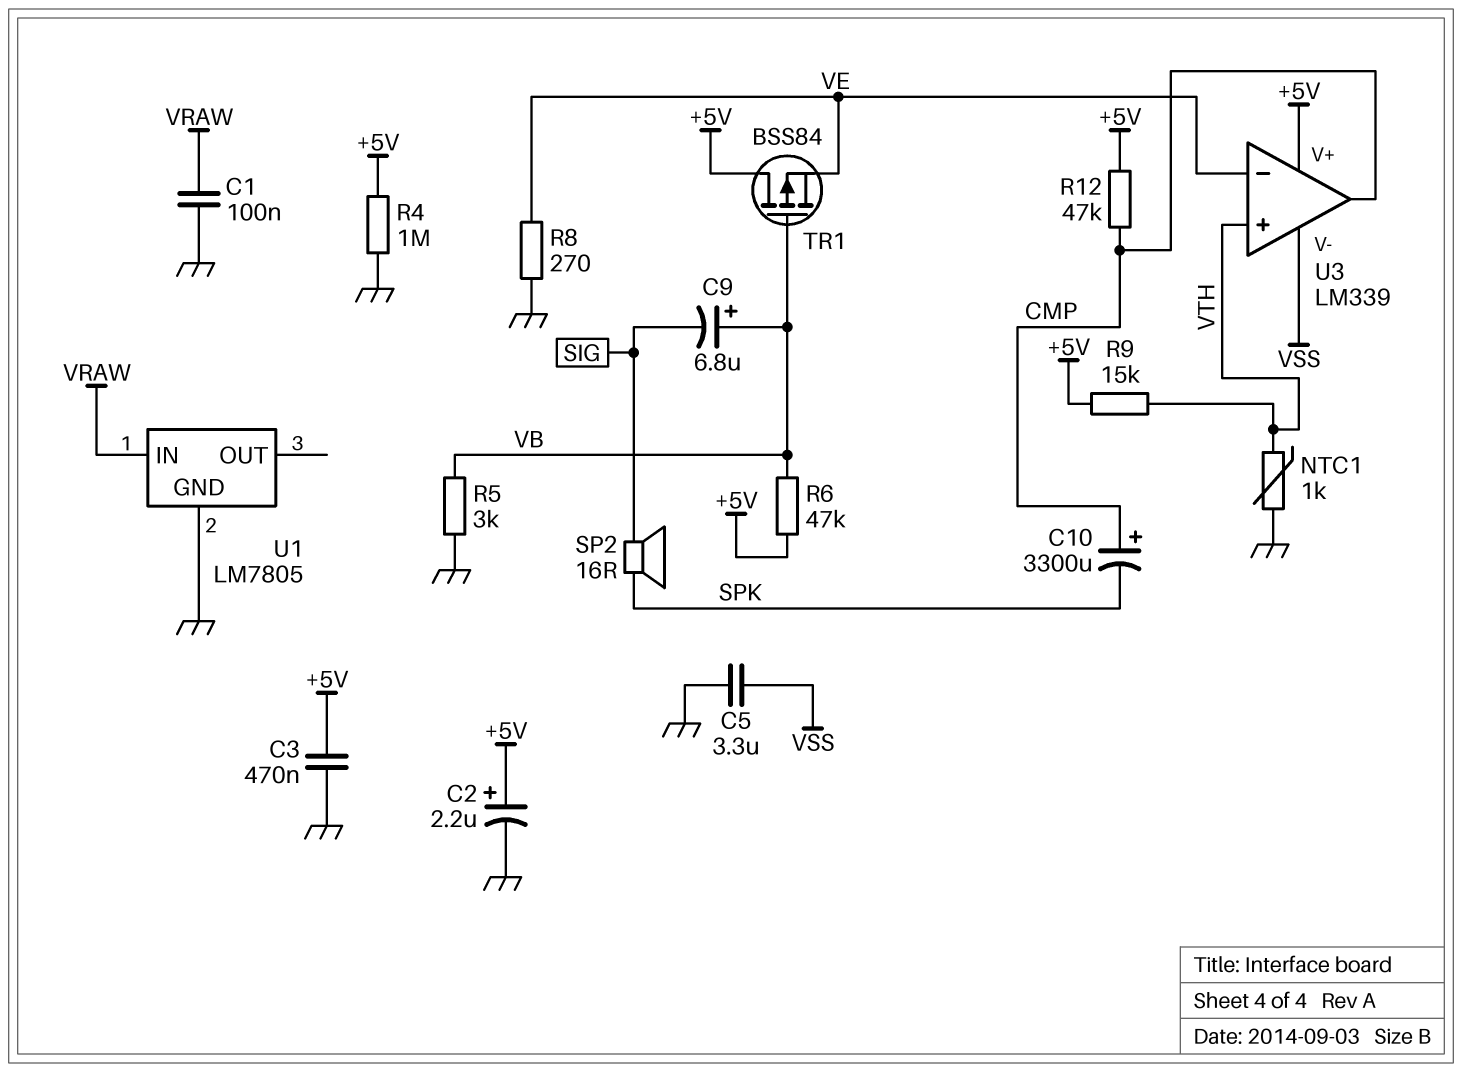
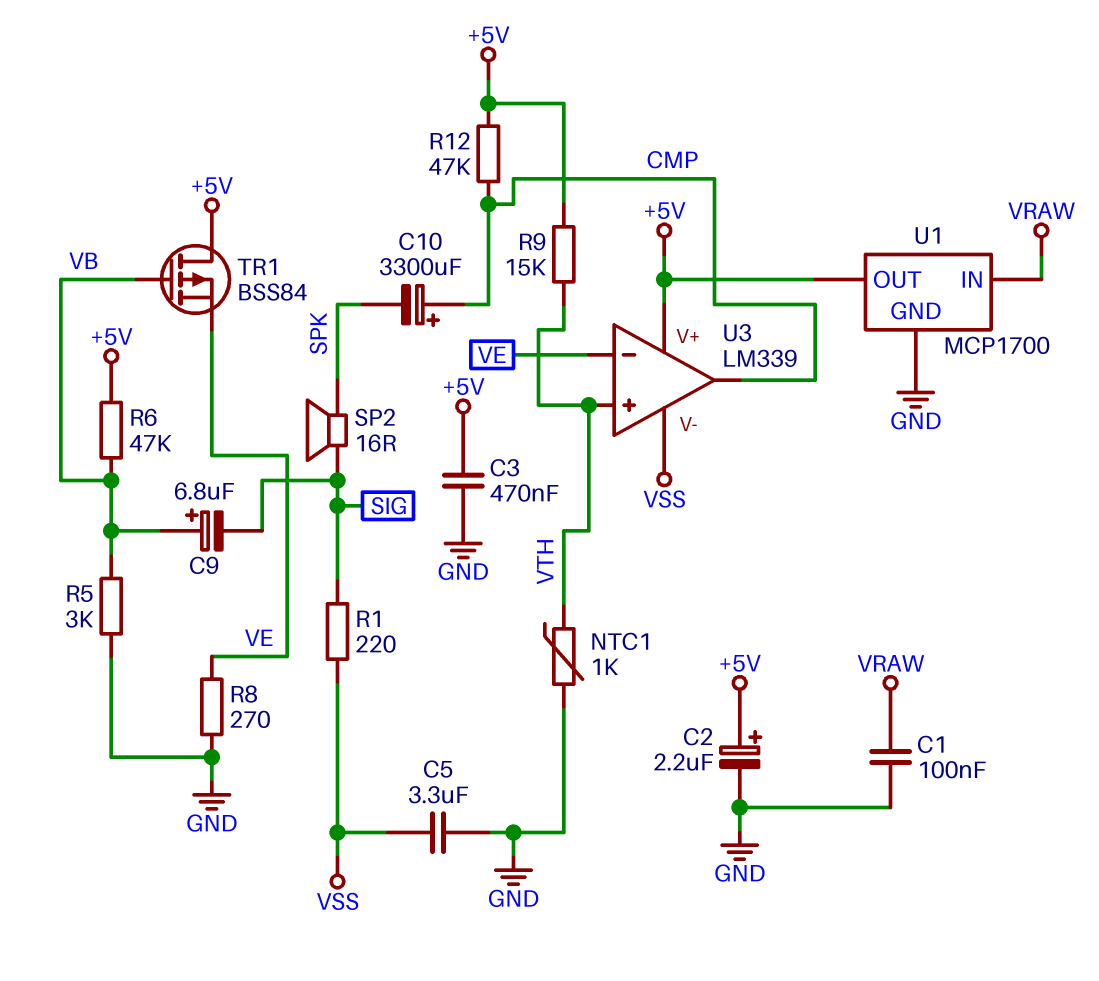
R1: none -> 220 (SIG, VSS)
R4: 1M (+5V, GND) -> none
U1: LM7805 -> MCP1700
U1 pin OUT: none -> +5V

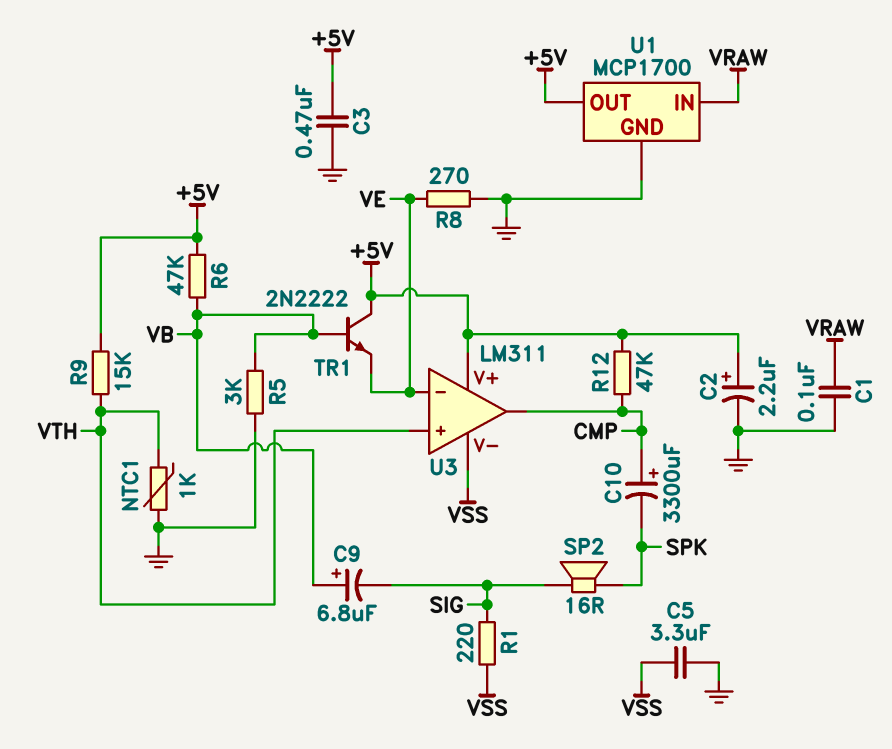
TR1: PMOS BSS84 (G VB, D +5V, S VE) -> NPN 2N2222 (B VB, C +5V, E VE)
U3: LM339 -> LM311

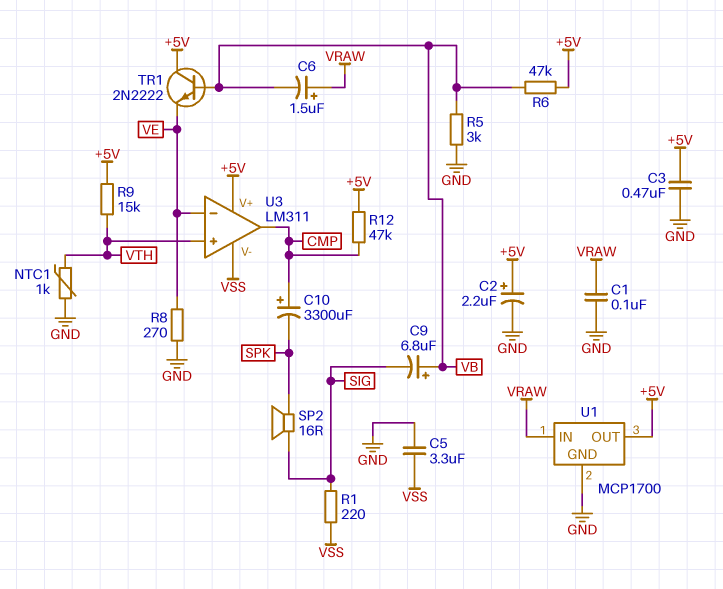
C6: none -> 1.5uF (plus VRAW, minus VB)

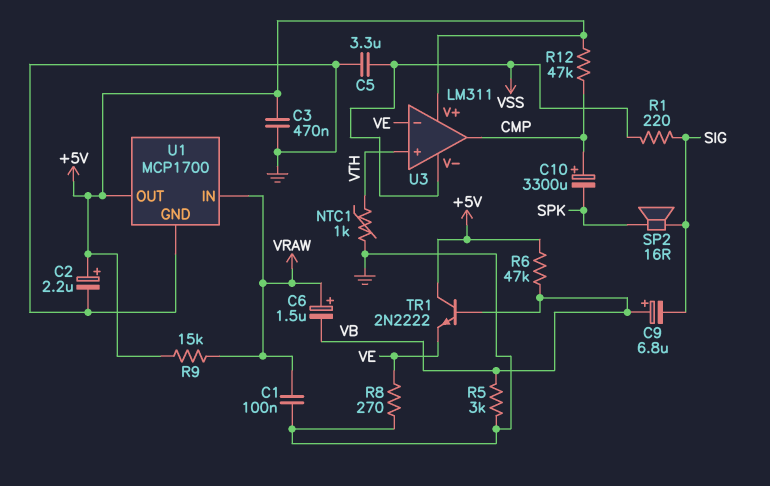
R9: 15k (+5V, VTH) -> 15k (+5V, VRAW)

